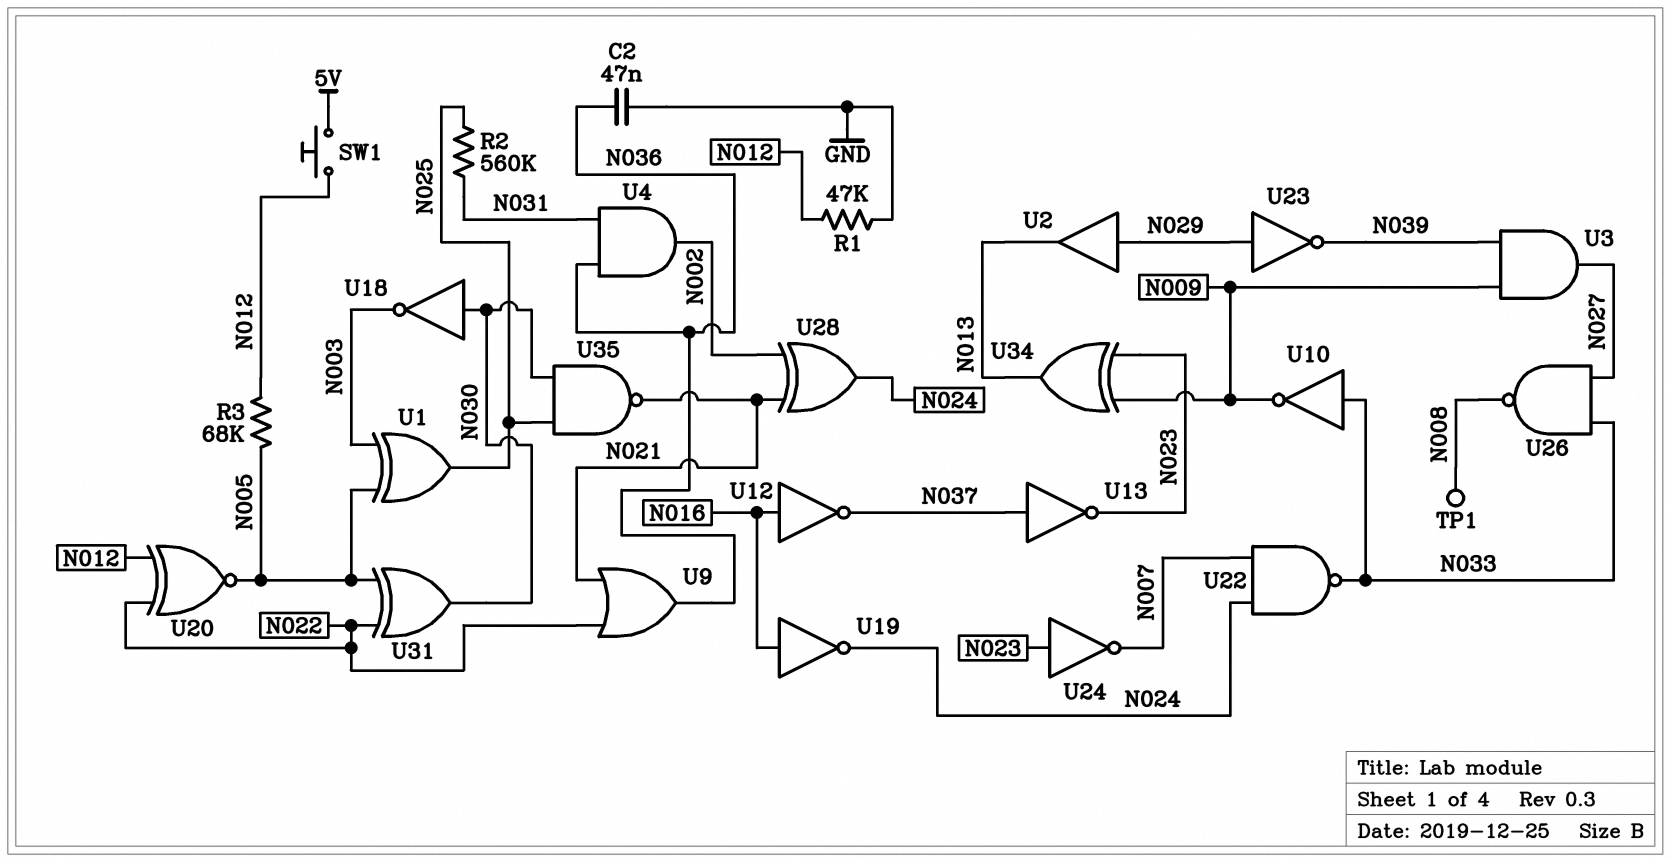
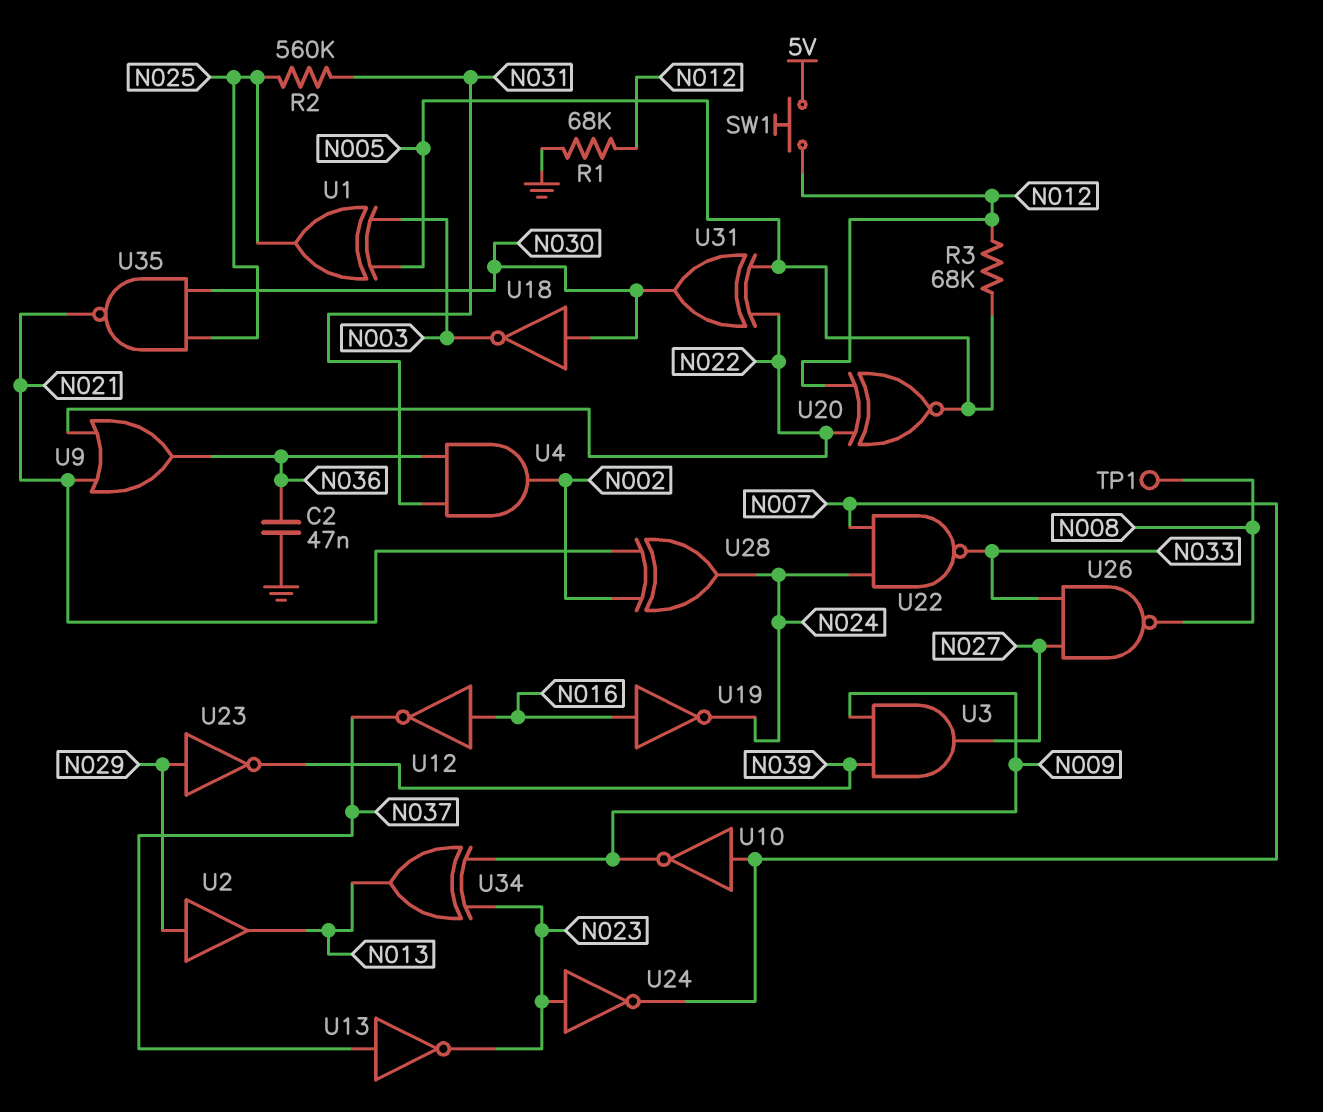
R1: 47k (GND, N012) -> 68k (GND, N012)
U10: NOT (in N033, out N009) -> NOT (in N007, out N009)

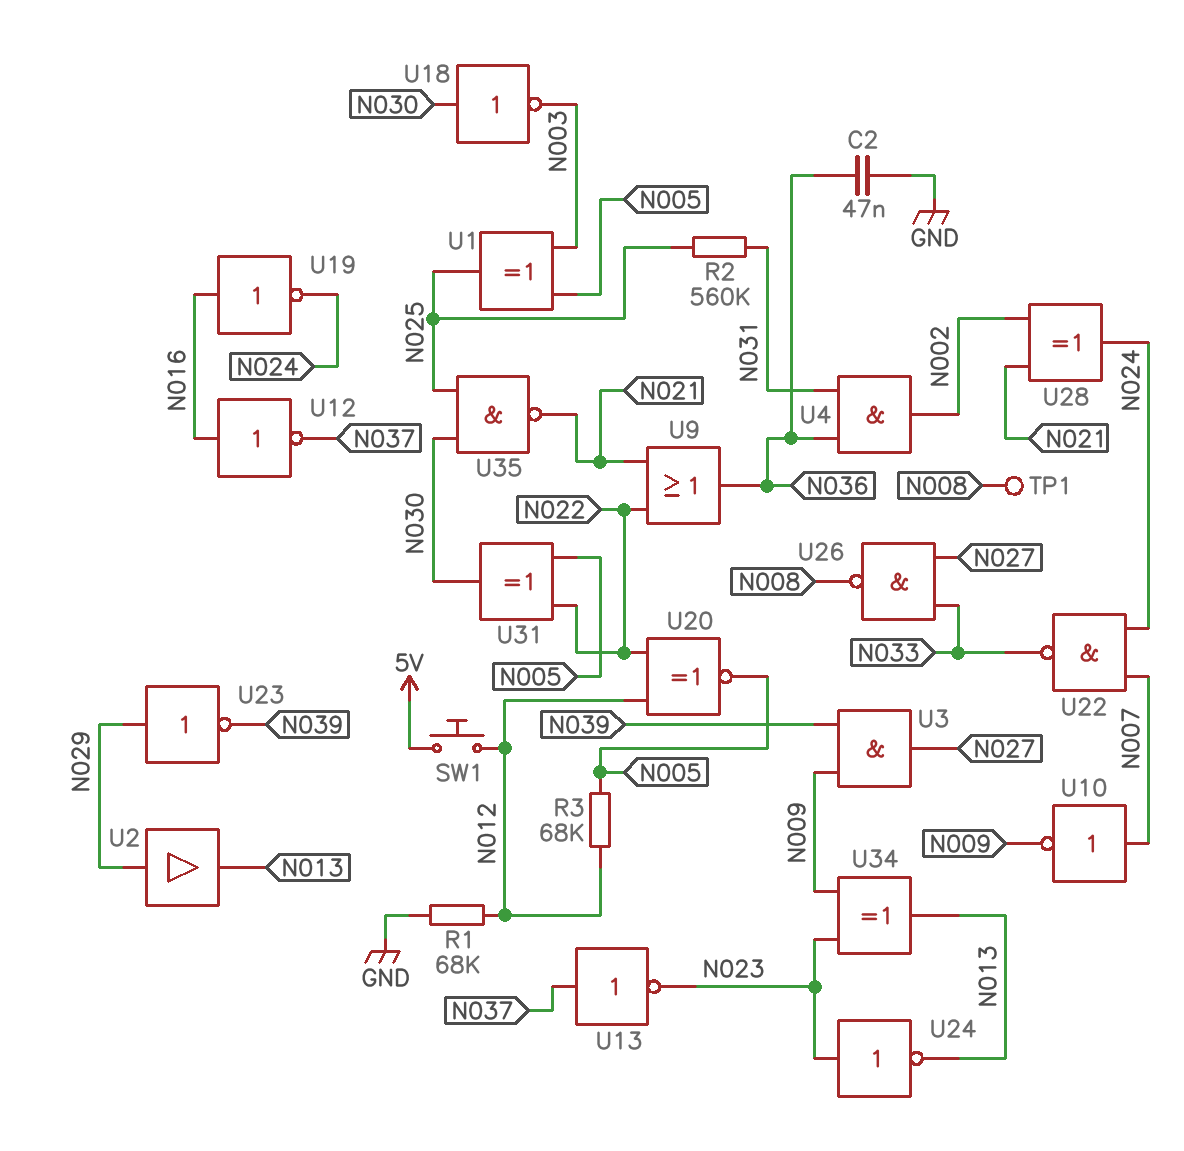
U24: NOT (in N023, out N007) -> NOT (in N023, out N013)

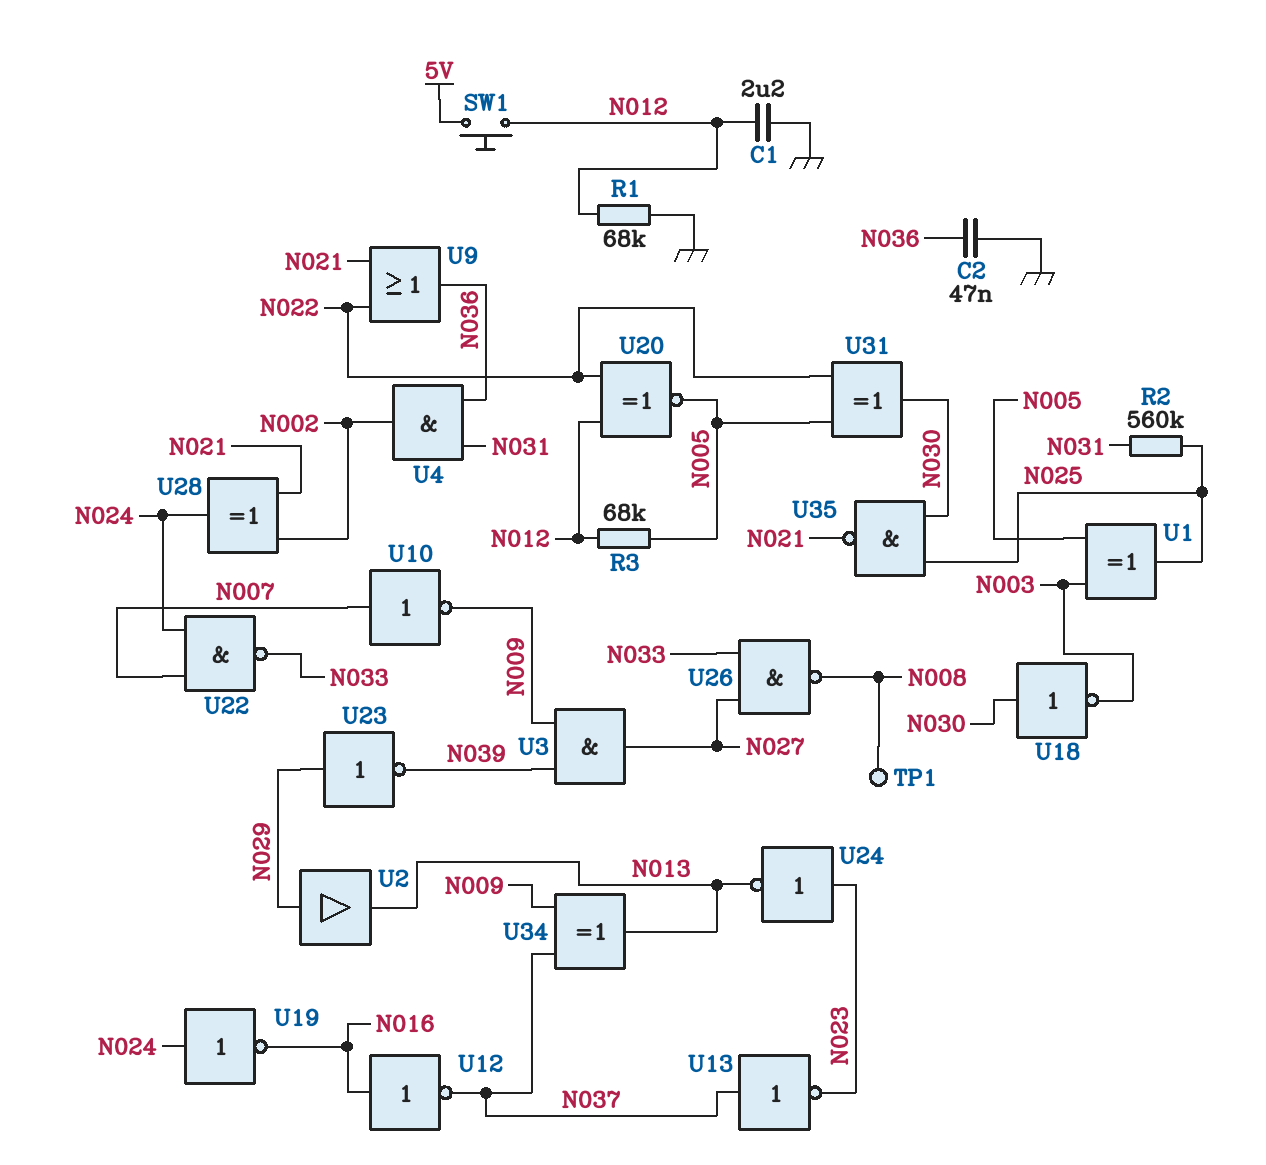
C1: none -> 2.2uF (GND, N012)
U19: NOT (in N016, out N024) -> NOT (in N024, out N016)
U34: XOR (in N009, in N023, out N013) -> XOR (in N009, in N037, out N013)

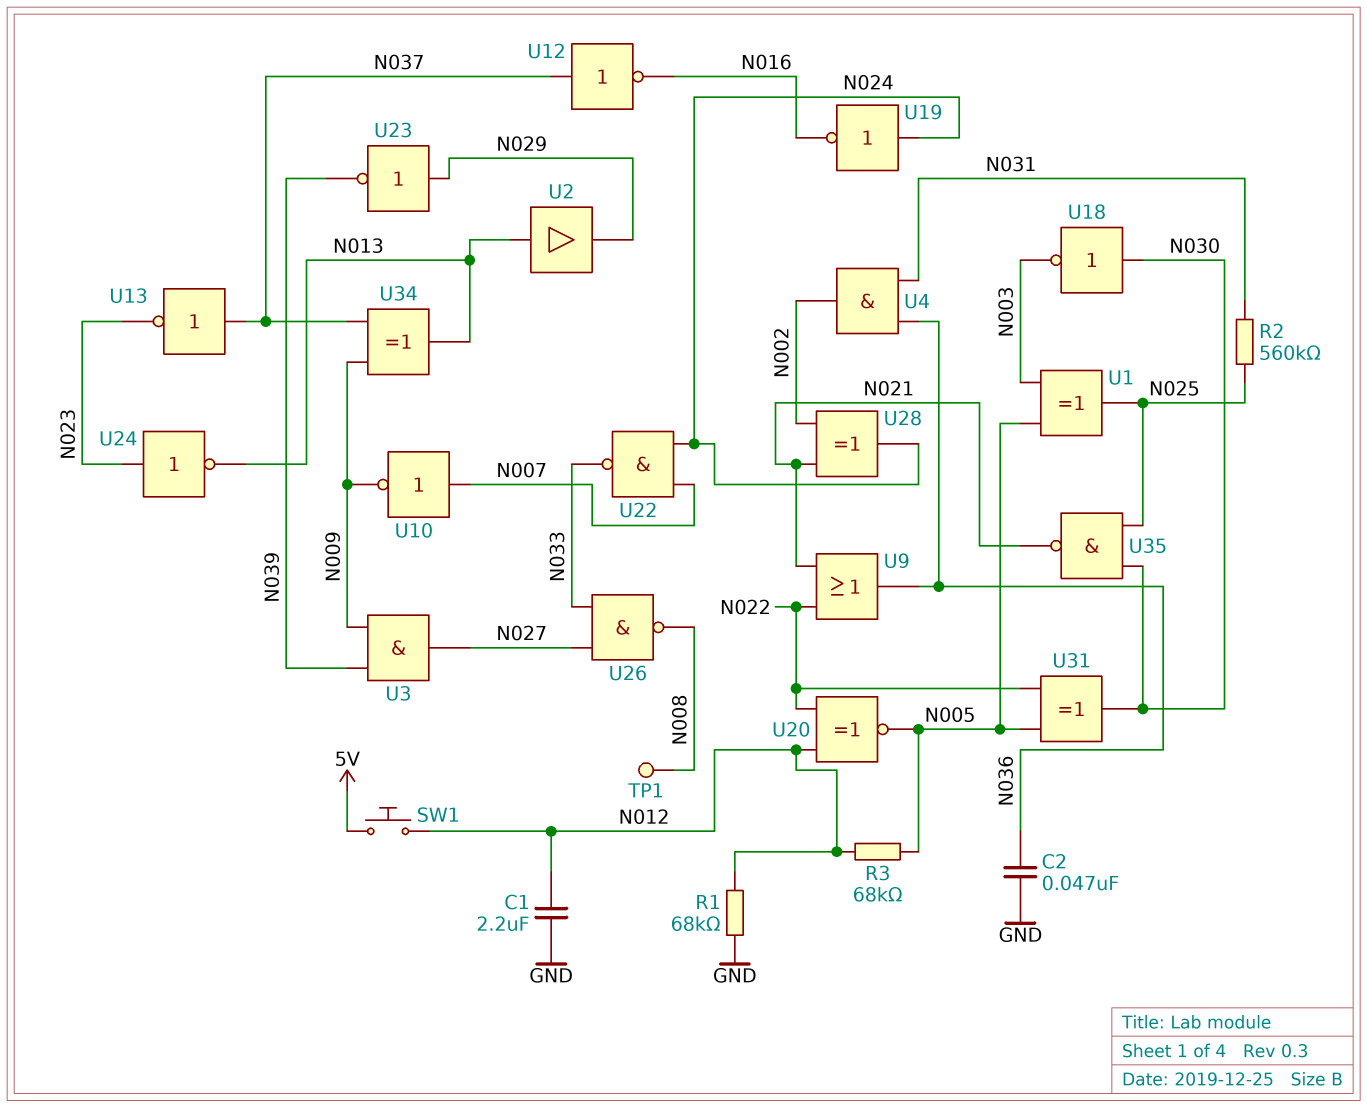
U2: buffer (in N029, out N013) -> buffer (in N013, out N029)
U12: NOT (in N016, out N037) -> NOT (in N037, out N016)

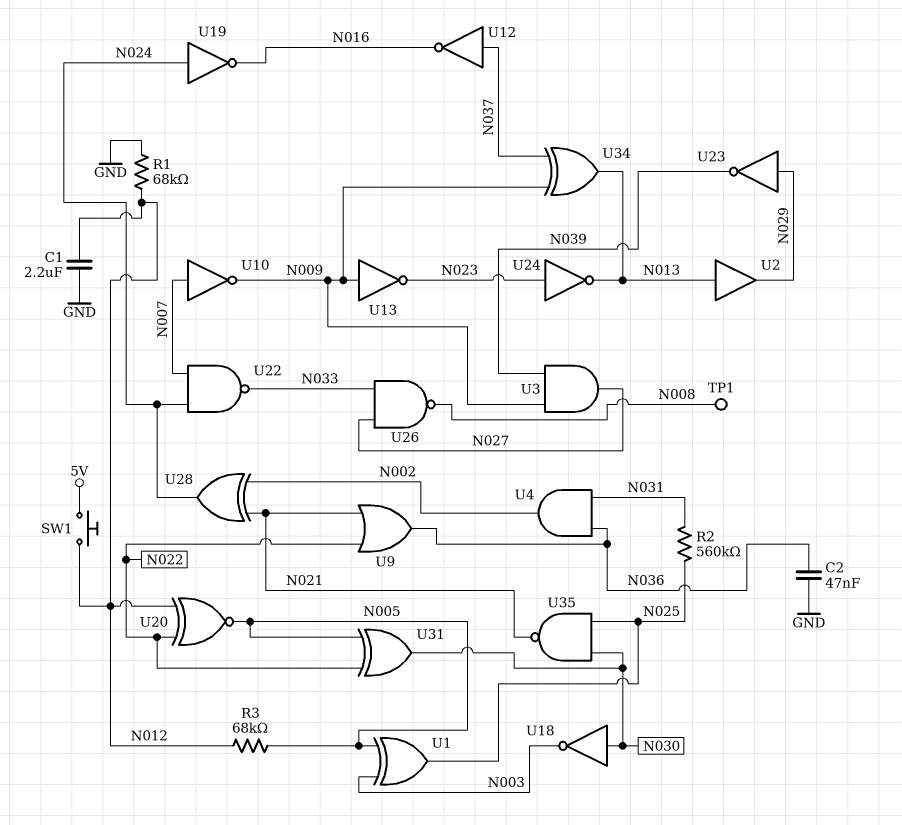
U13: NOT (in N037, out N023) -> NOT (in N009, out N023)

